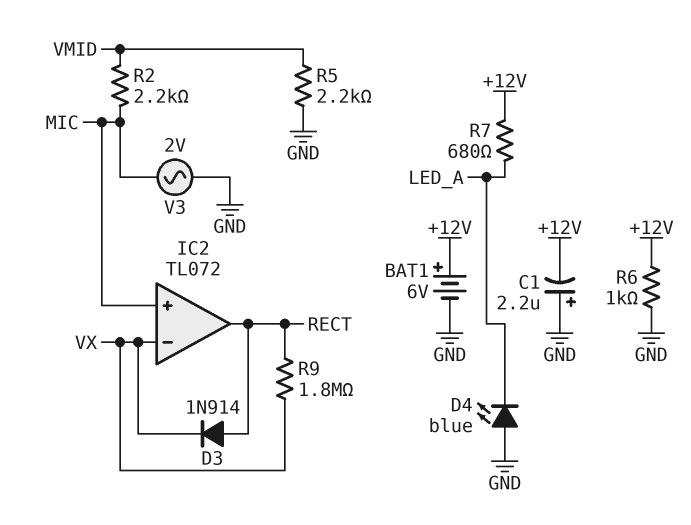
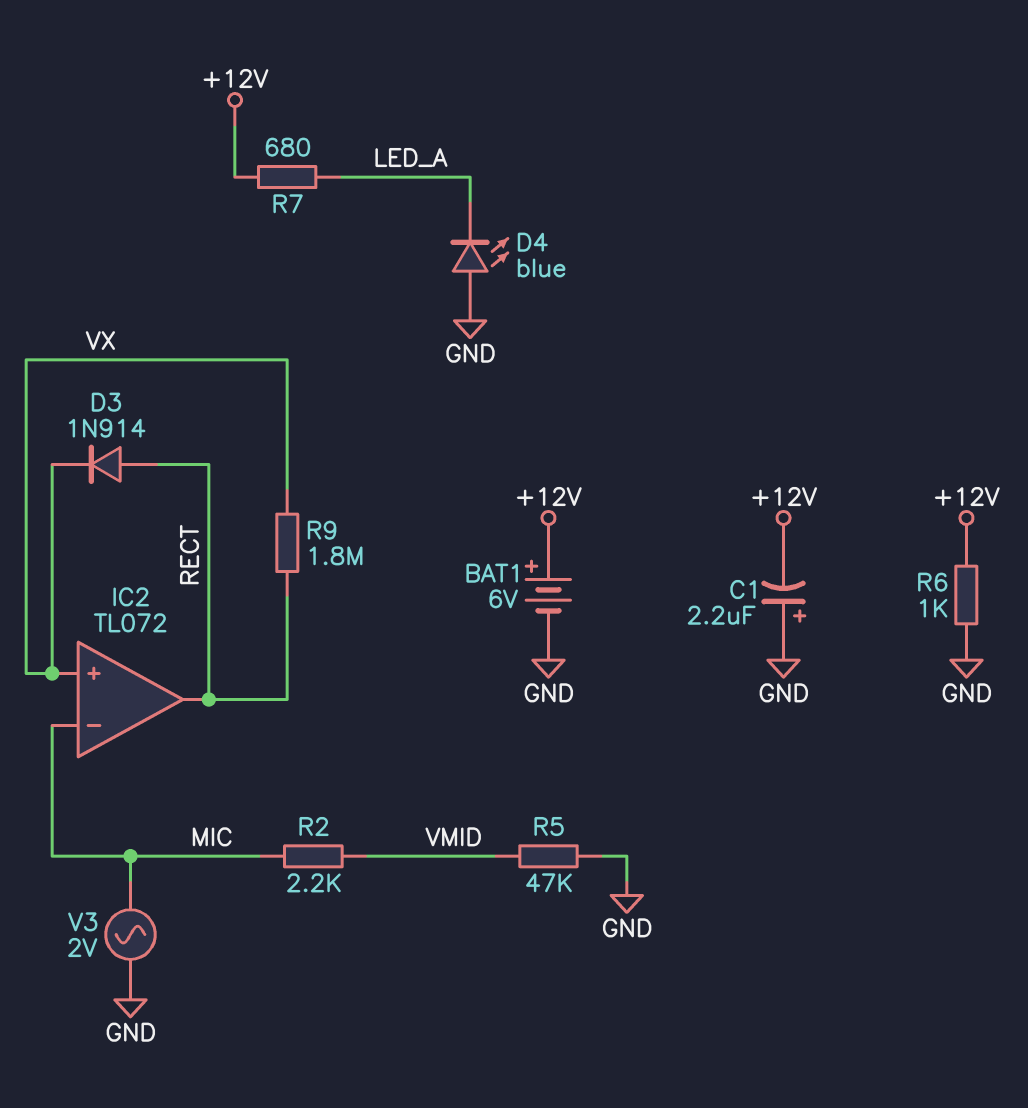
IC2 pin in+: MIC -> VX
IC2 pin in-: VX -> MIC
R5: 2.2k (GND, VMID) -> 47k (GND, VMID)

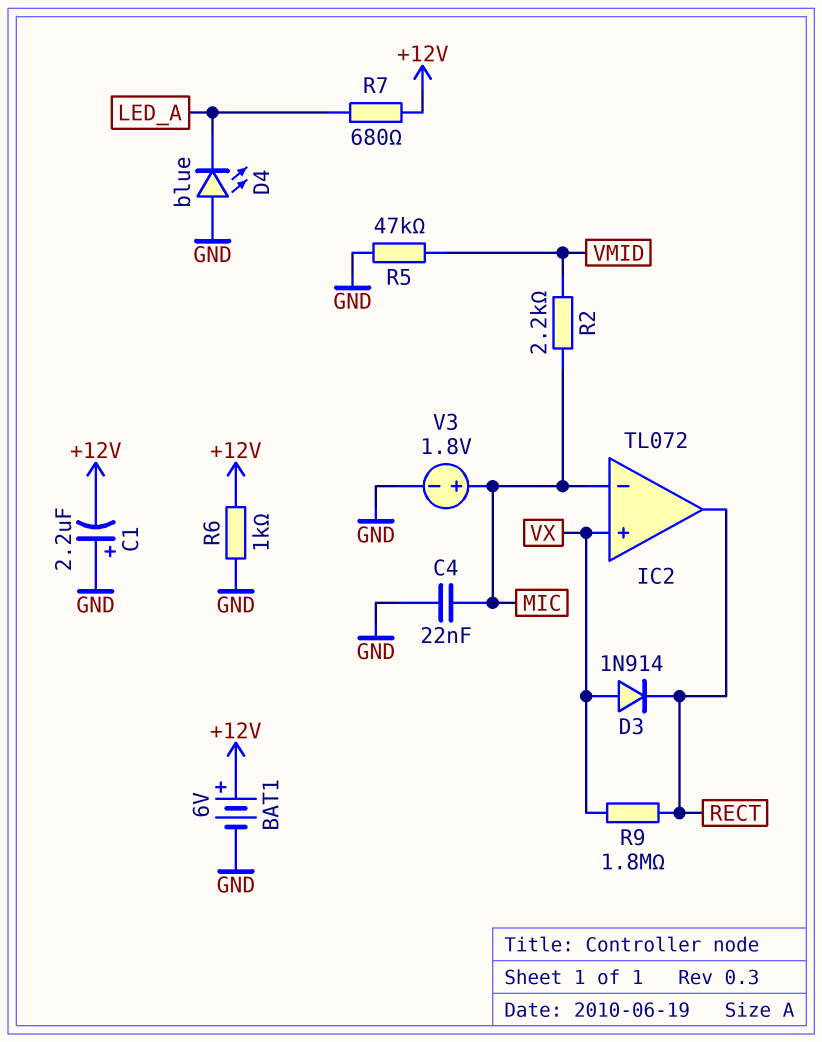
C4: none -> 22nF (GND, MIC)
D3: diode 1N914 (A RECT, K VX) -> diode 1N914 (A VX, K RECT)
V3: AC 2V (GND, MIC) -> 1.8V (plus MIC, minus GND)

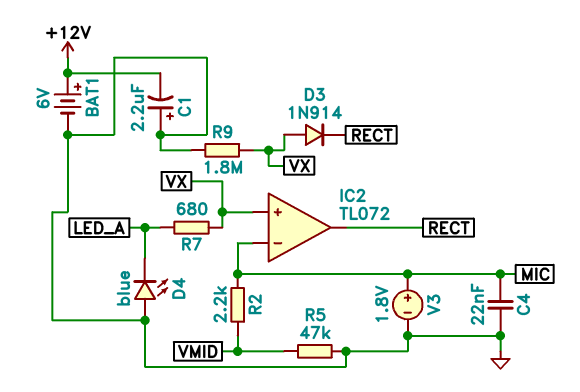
R6: 1k (+12V, GND) -> none
R7: 680 (+12V, LED_A) -> 680 (LED_A, VX)
R9: 1.8M (RECT, VX) -> 1.8M (GND, VX)

